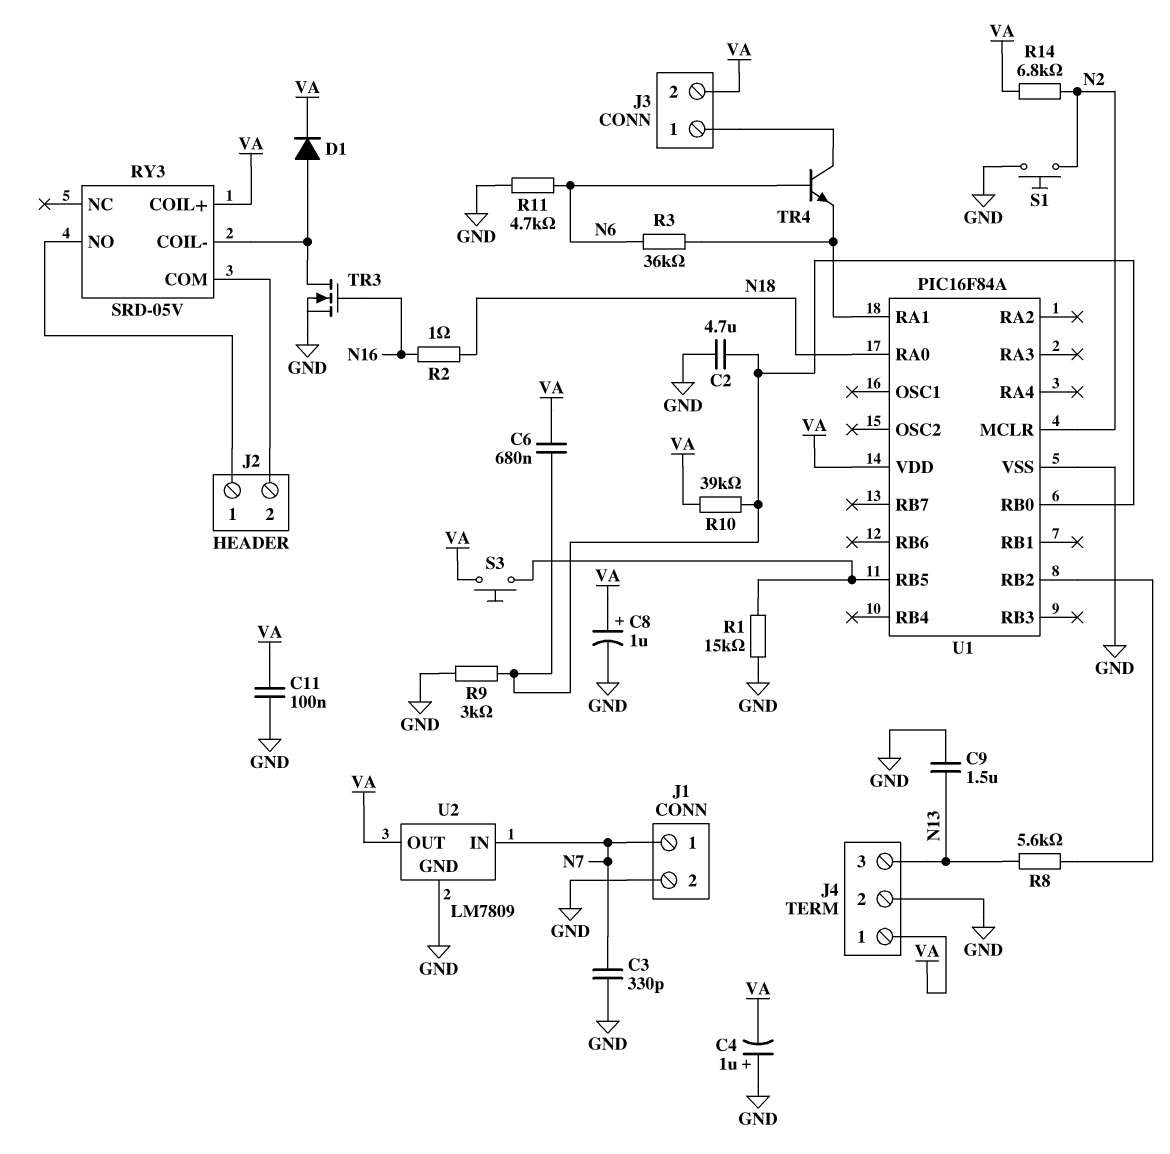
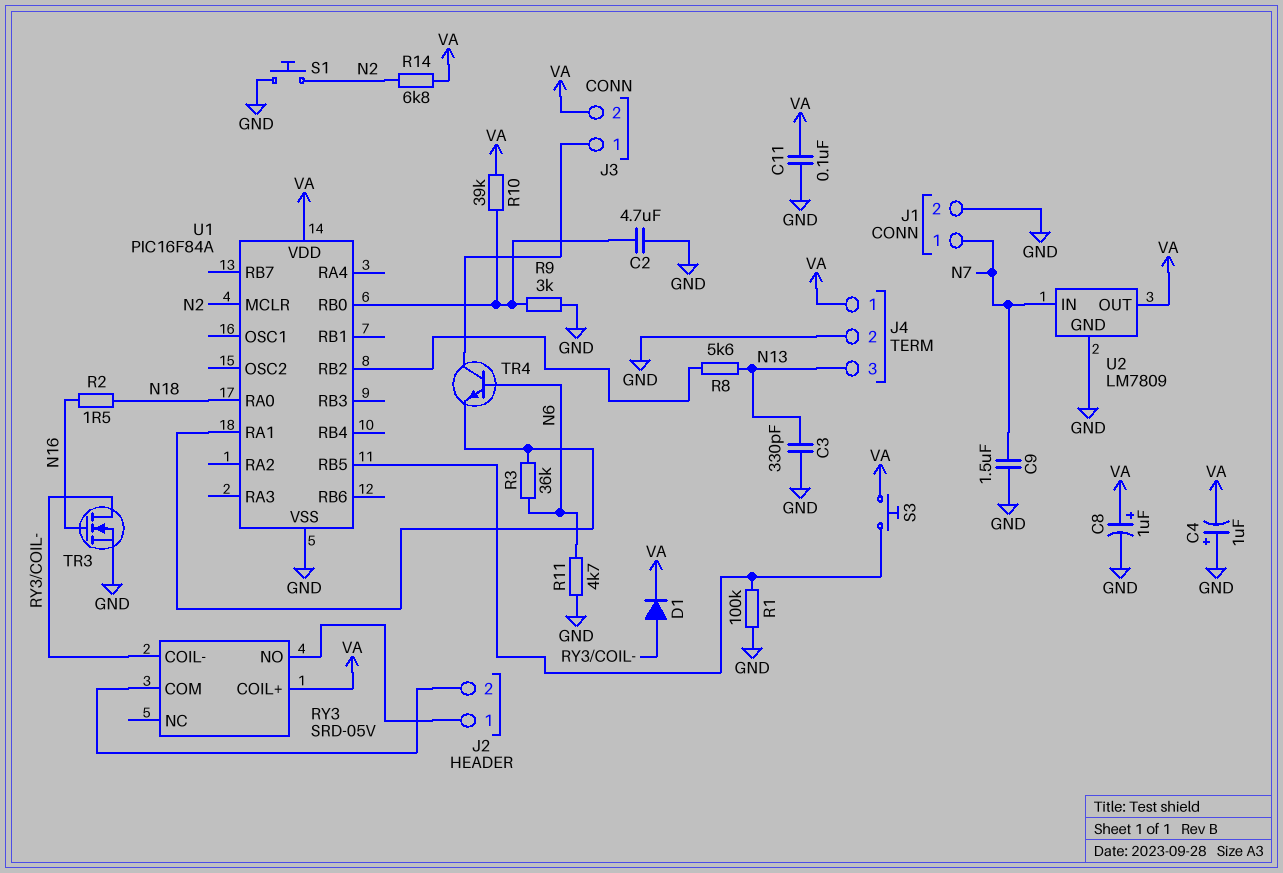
C3: 330pF (GND, N7) -> 330pF (GND, N13)
C6: 680nF (U1/RB0, VA) -> none
C9: 1.5uF (GND, N13) -> 1.5uF (GND, N7)
R1: 15k (GND, U1/RB5) -> 100k (GND, U1/RB5)
R2: 1 (N16, N18) -> 1.5 (N16, N18)

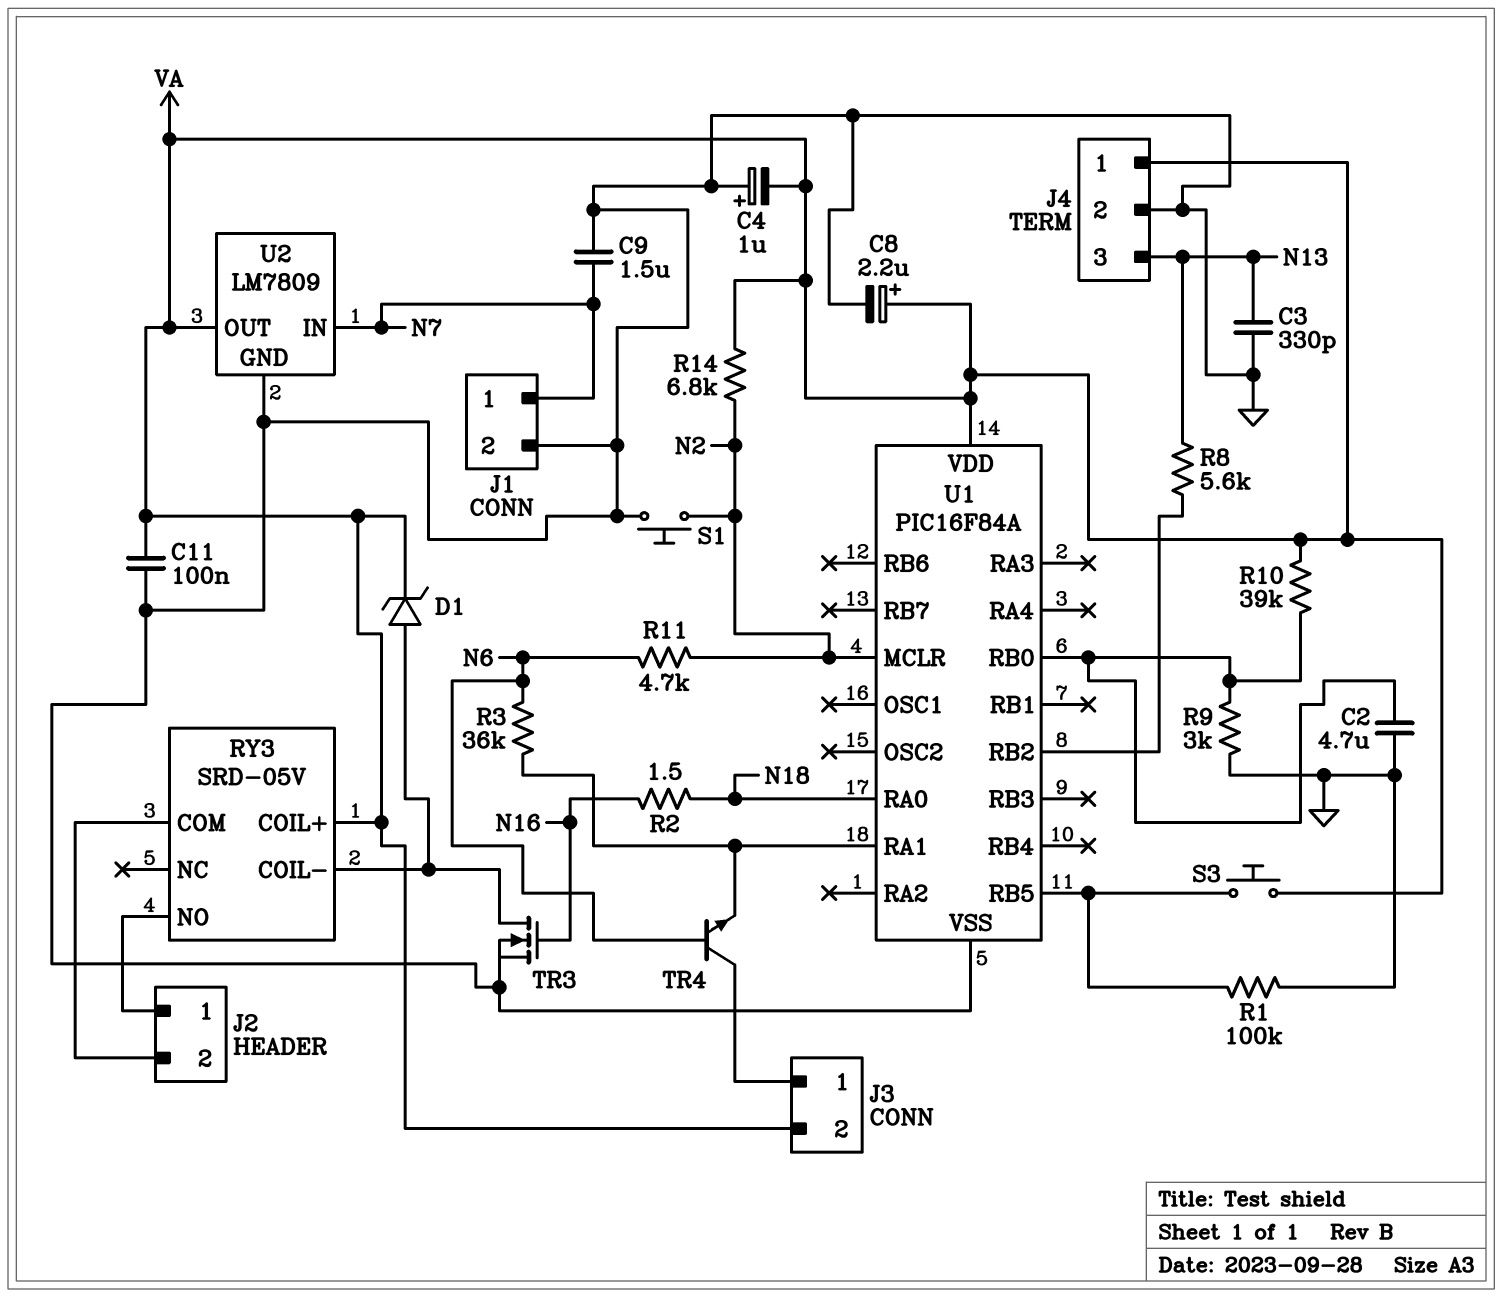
C8: 1uF (plus VA, minus GND) -> 2.2uF (plus VA, minus GND)
D1: diode (A RY3/COIL-, K VA) -> zener (A RY3/COIL-, K VA)
R11: 4.7k (GND, N6) -> 4.7k (N2, N6)

